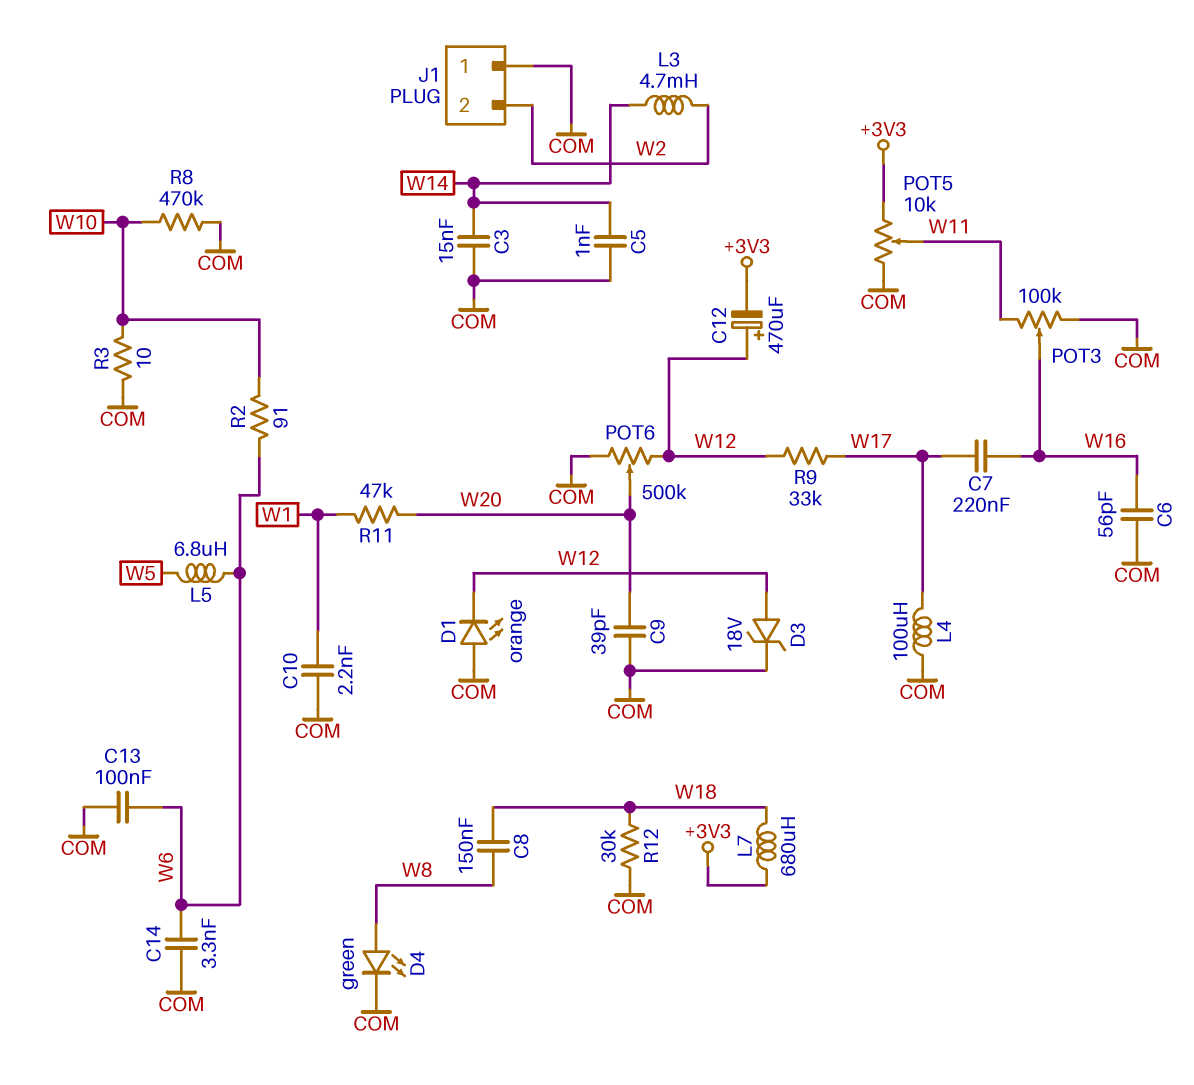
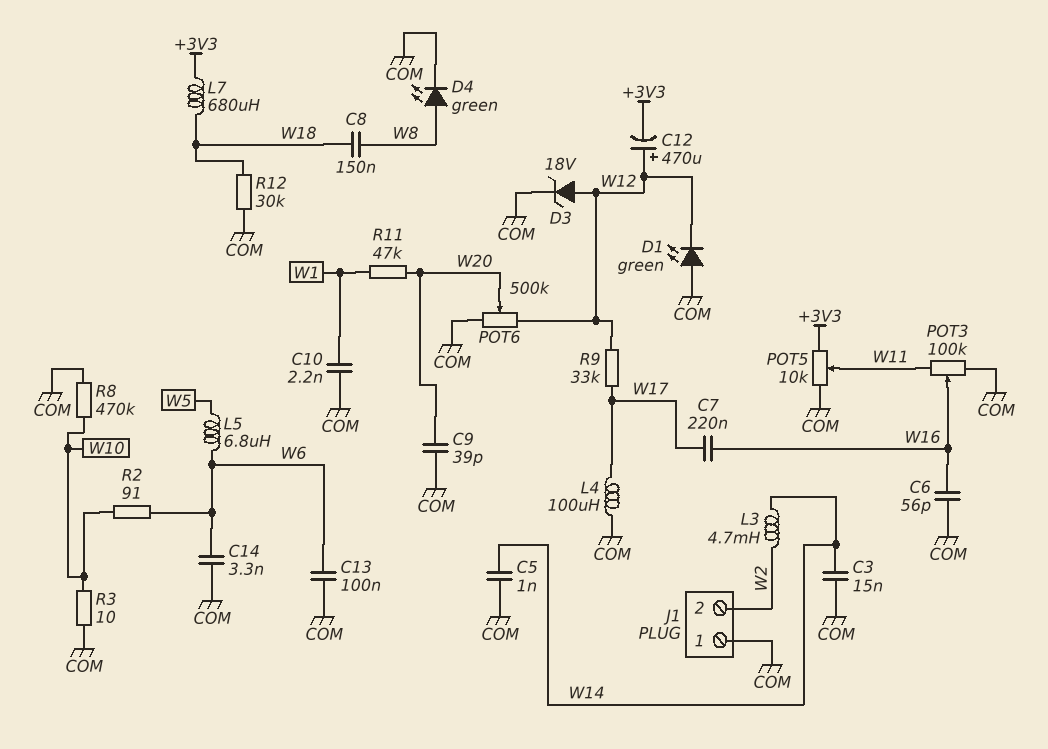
D1: LED orange (A COM, K W12) -> LED green (A COM, K W12)

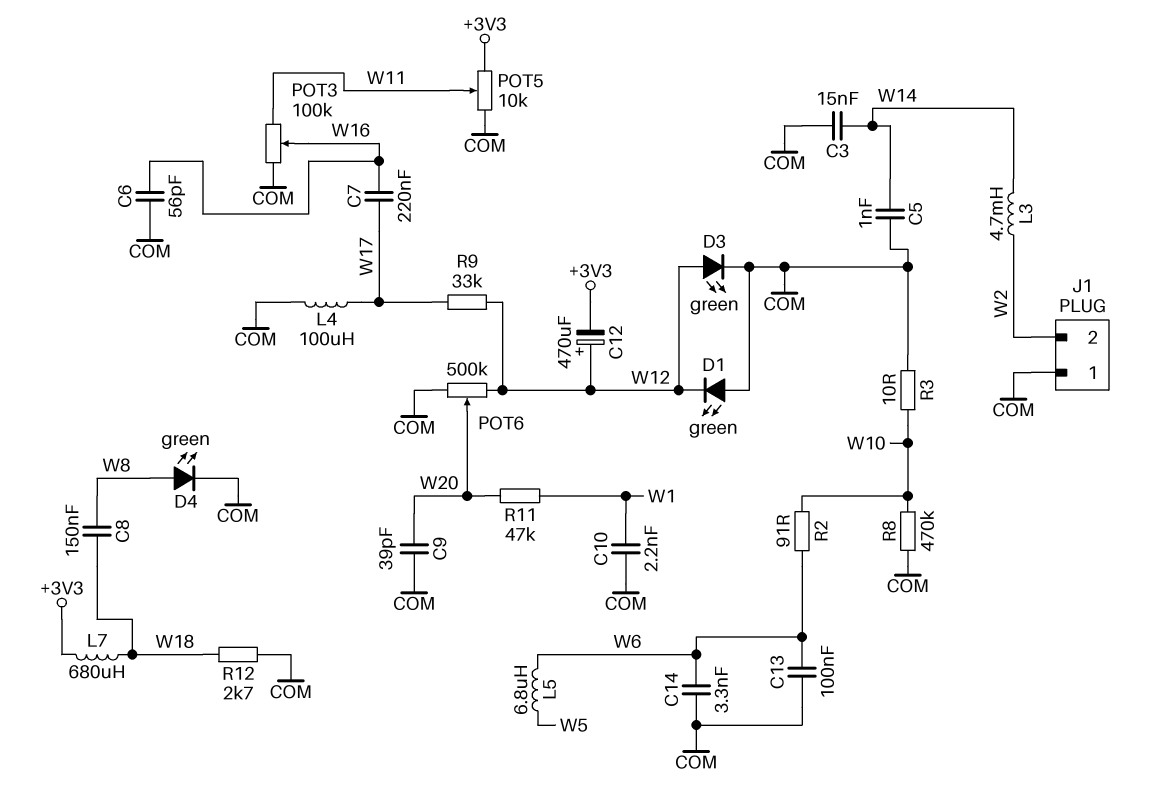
D3: zener 18V (A W12, K COM) -> LED green (A W12, K COM)
R12: 30k (COM, W18) -> 2.7k (COM, W18)

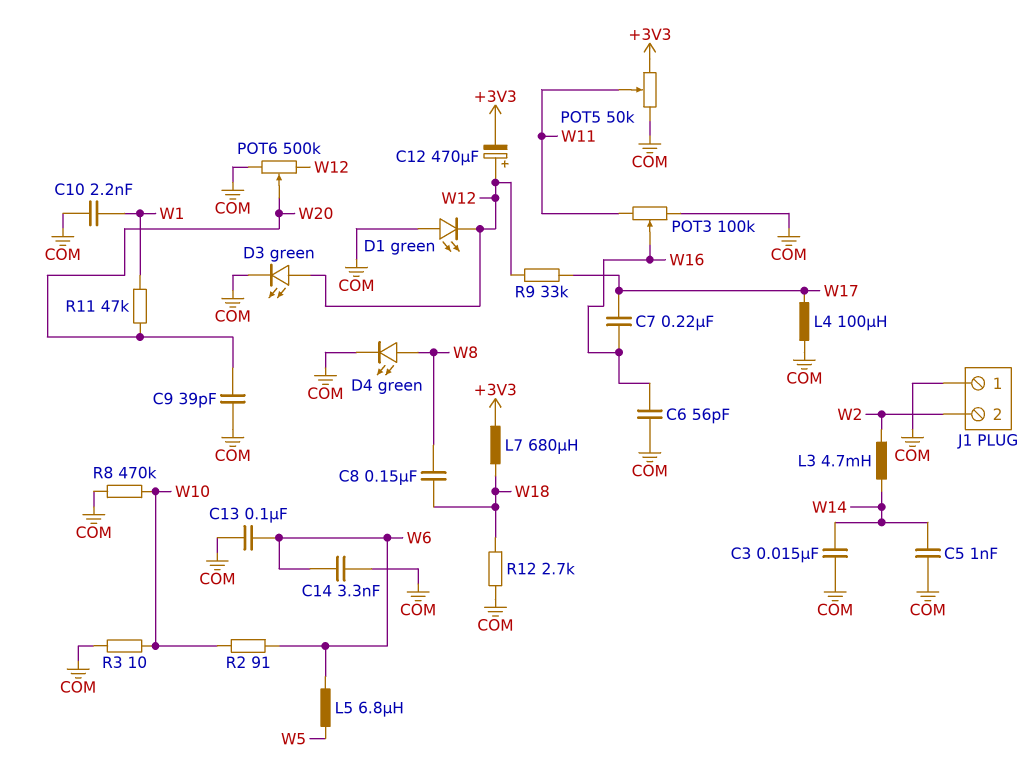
POT5: 10k (+3V3, COM, wiper W11) -> 50k (+3V3, COM, wiper W11)

